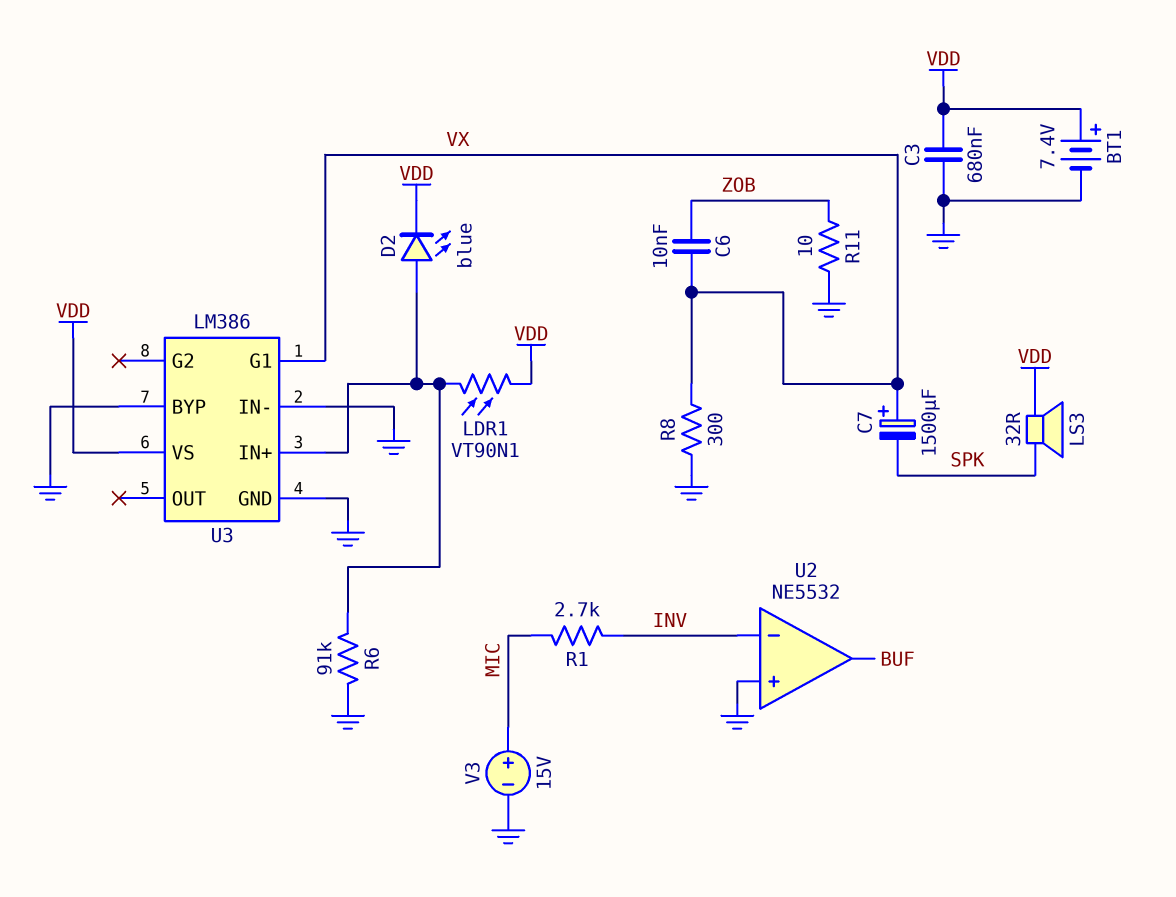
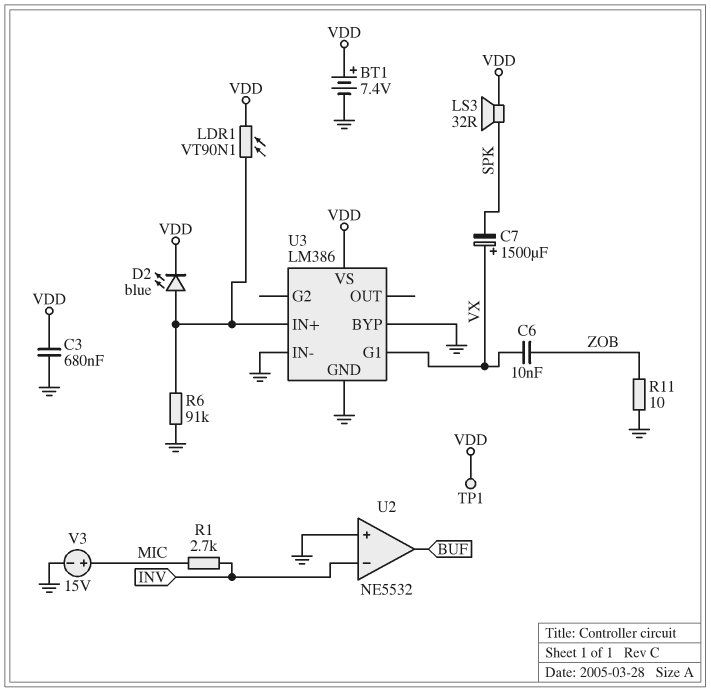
R8: 300 (GND, VX) -> none
TP1: none -> test point (VDD)

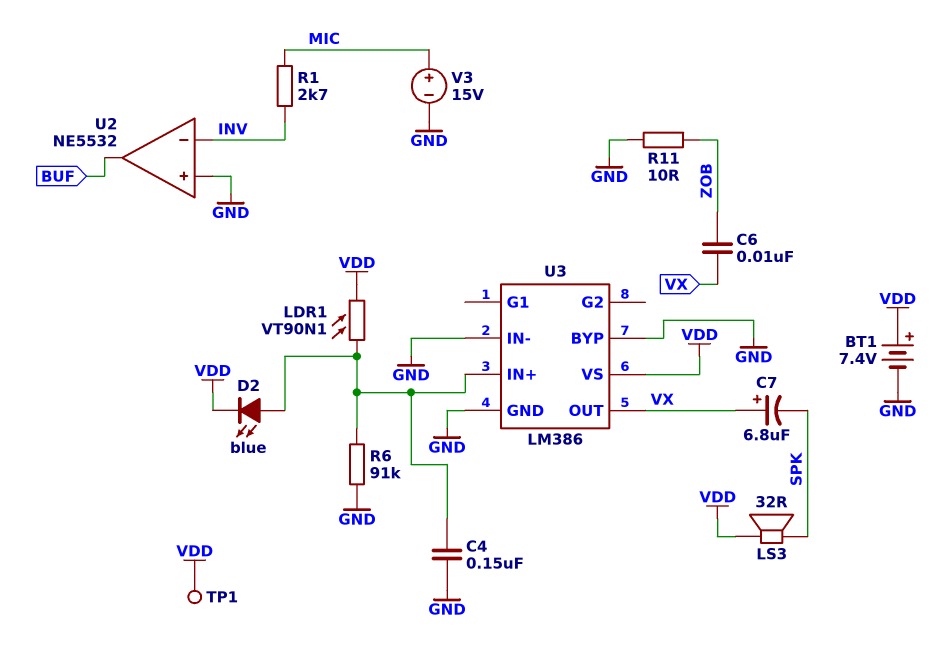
C3: 680nF (GND, VDD) -> none
C4: none -> 150nF (GND, U3/IN+)
C7: 1500uF (plus VX, minus SPK) -> 6.8uF (plus VX, minus SPK)
U3 pin G1: VX -> none
U3 pin OUT: none -> VX

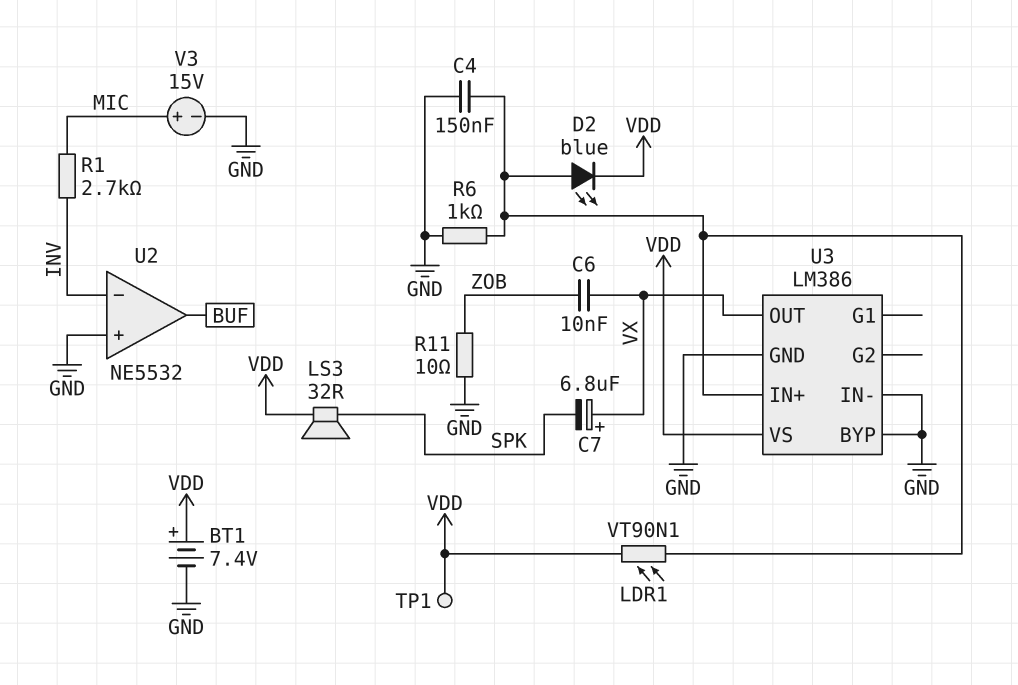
R6: 91k (GND, U3/IN+) -> 1k (GND, U3/IN+)

